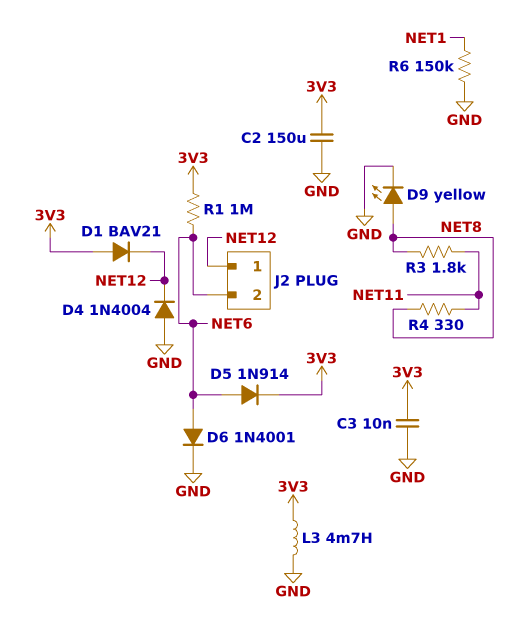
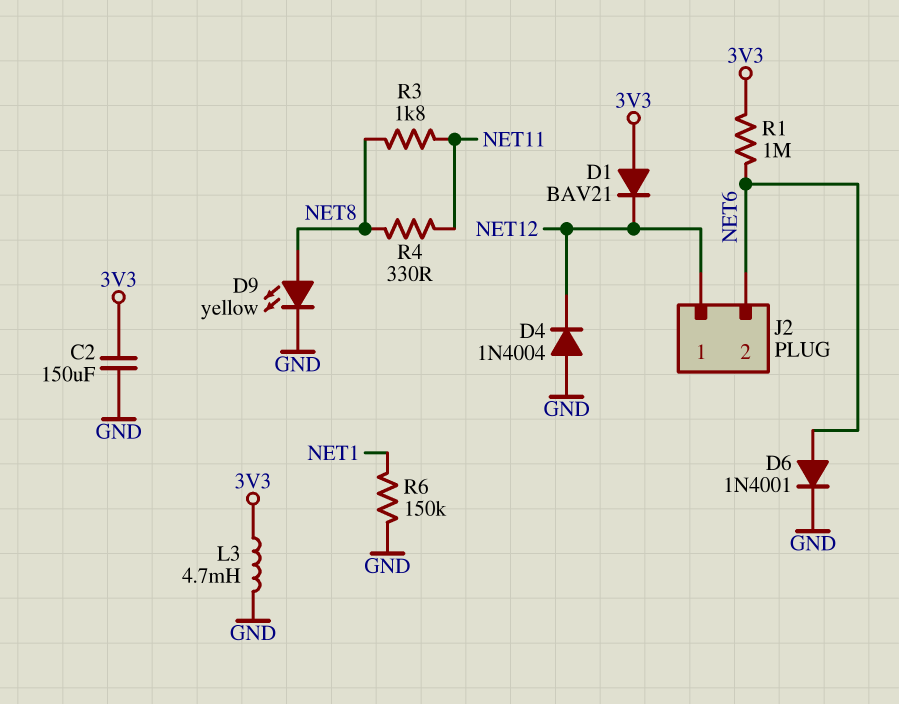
C3: 10nF (3V3, GND) -> none
D5: diode 1N914 (A NET6, K 3V3) -> none

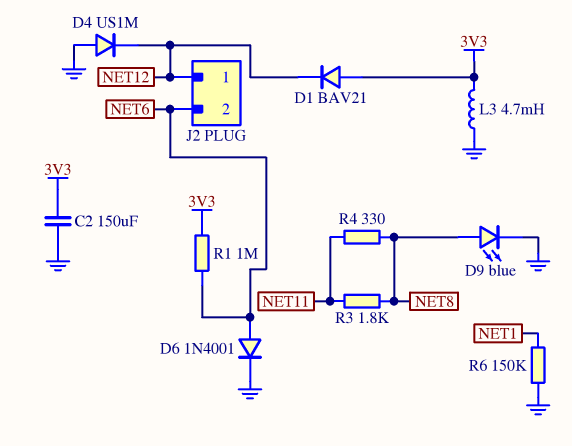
D4: diode 1N4004 (A GND, K NET12) -> diode US1M (A GND, K NET12)
D9: LED yellow (A NET8, K GND) -> LED blue (A NET8, K GND)

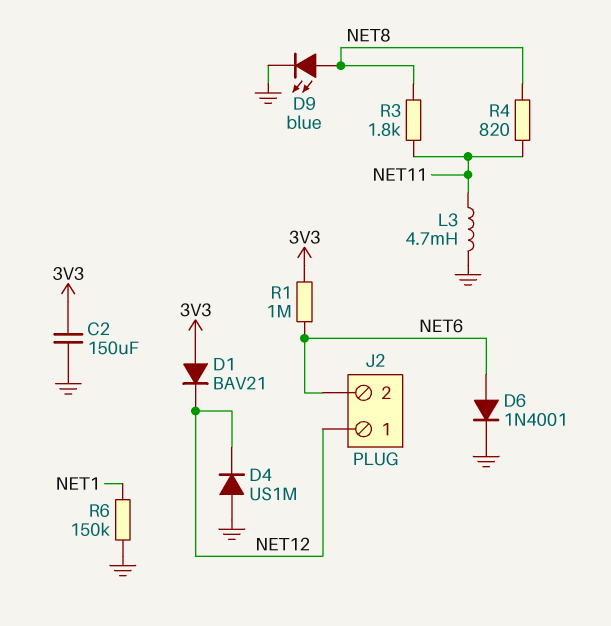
L3: 4.7mH (3V3, GND) -> 4.7mH (GND, NET11)
R4: 330 (NET8, NET11) -> 820 (NET8, NET11)

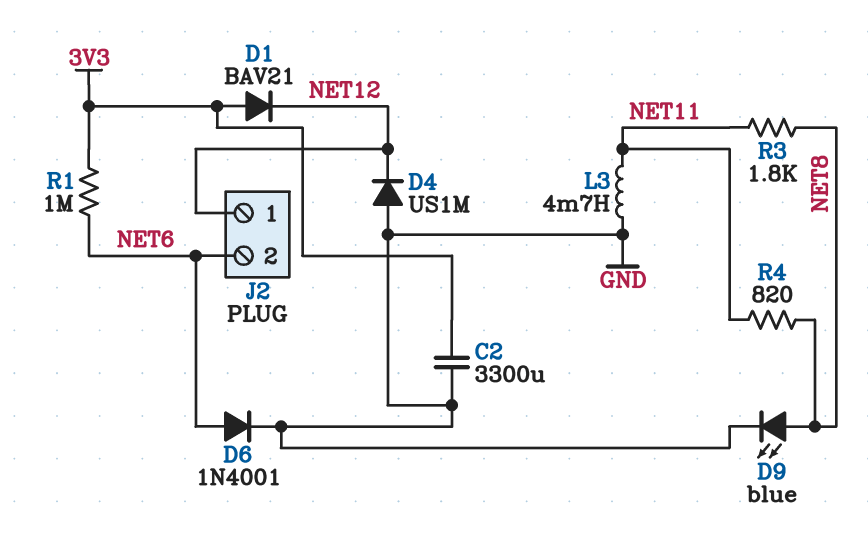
C2: 150uF (3V3, GND) -> 3300uF (3V3, GND)
R6: 150k (GND, NET1) -> none

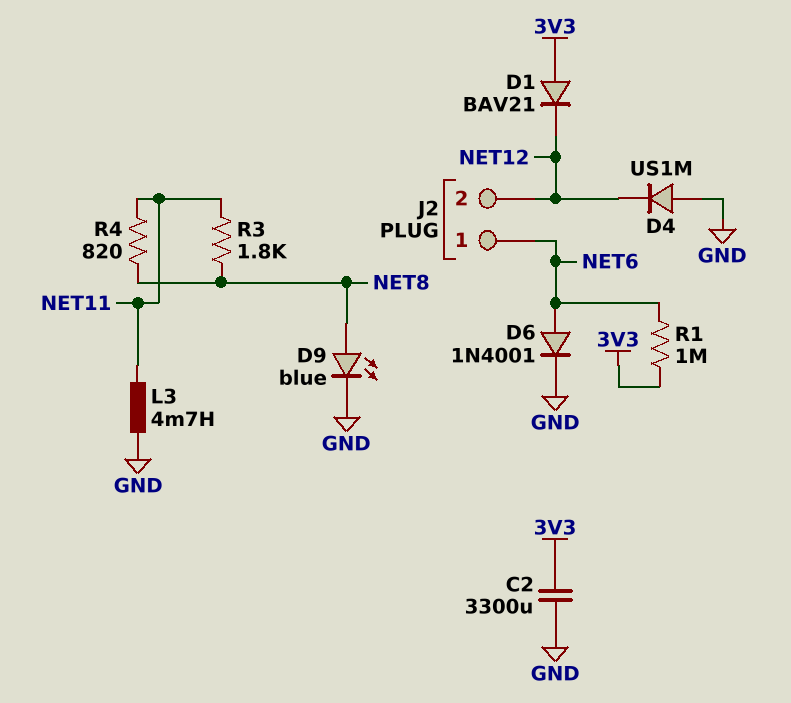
J2 pin 1: NET12 -> NET6
J2 pin 2: NET6 -> NET12

